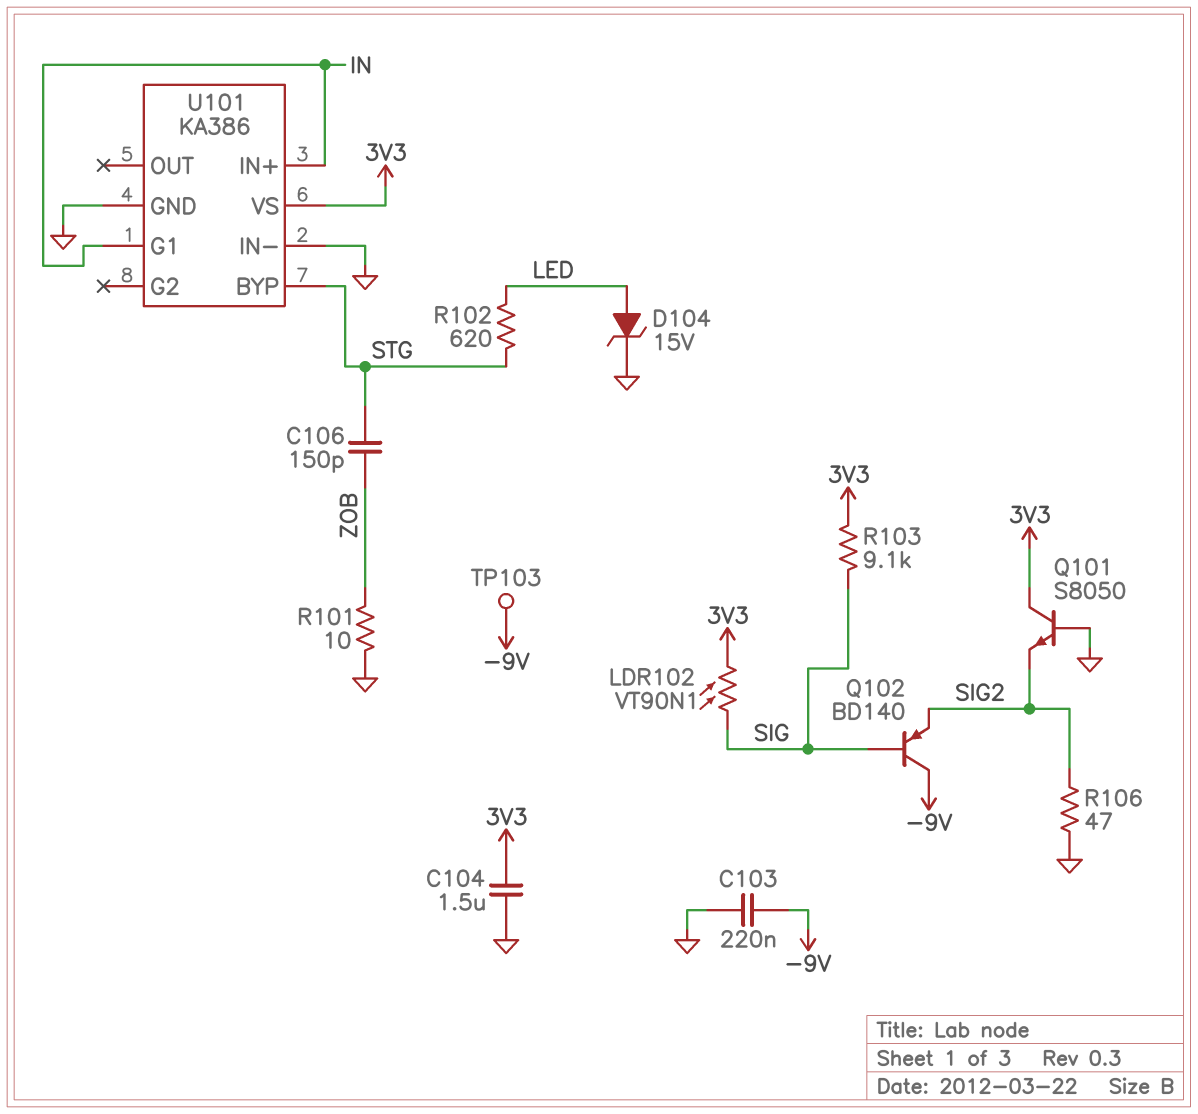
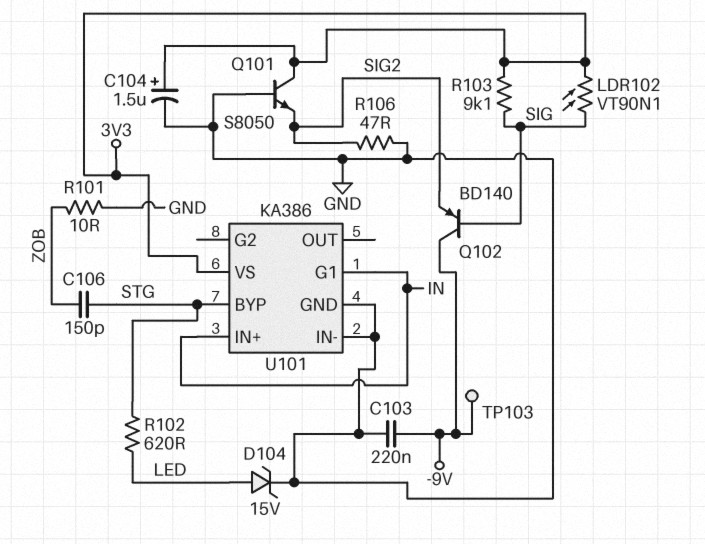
C104: 1.5uF (3V3, GND) -> 1.5uF (plus 3V3, minus GND)

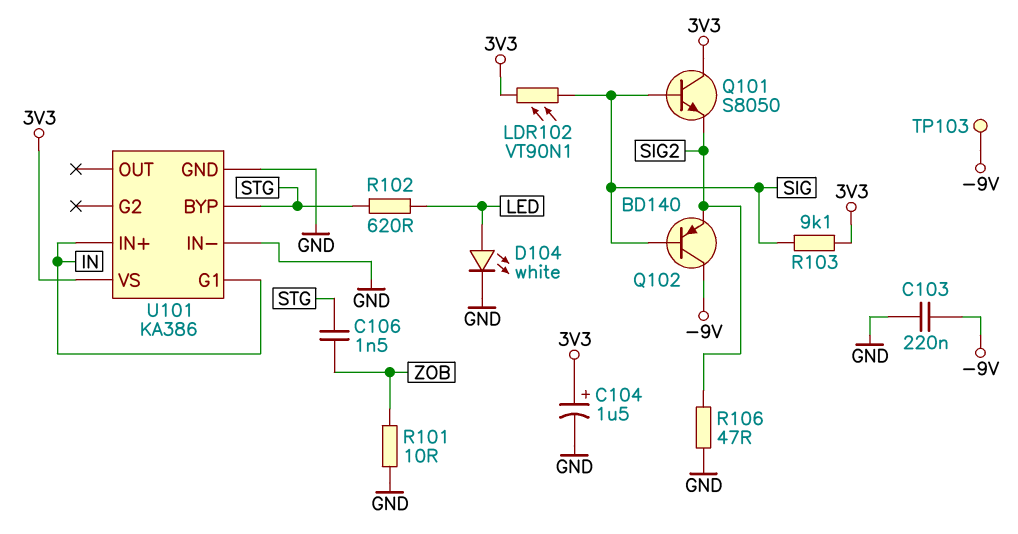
C106: 150pF (STG, ZOB) -> 1.5nF (STG, ZOB)
D104: zener 15V (A LED, K GND) -> LED white (A LED, K GND)
Q101: NPN S8050 (B GND, C 3V3, E SIG2) -> NPN S8050 (B SIG, C 3V3, E SIG2)

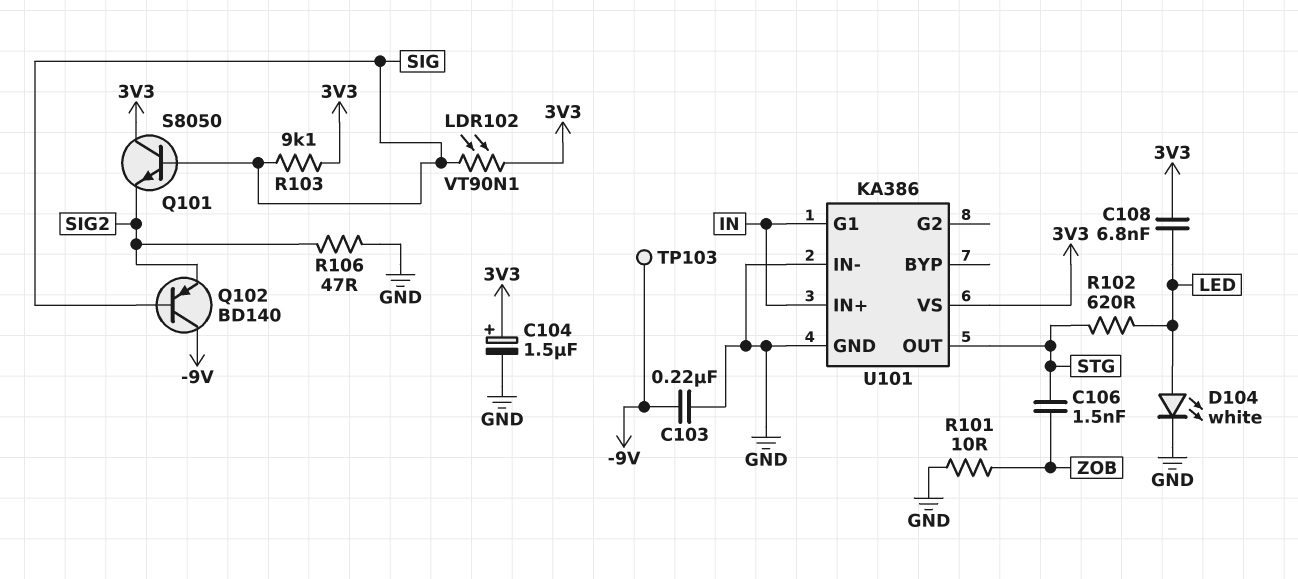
C108: none -> 6.8nF (3V3, LED)
U101 pin BYP: STG -> none
U101 pin OUT: none -> STG

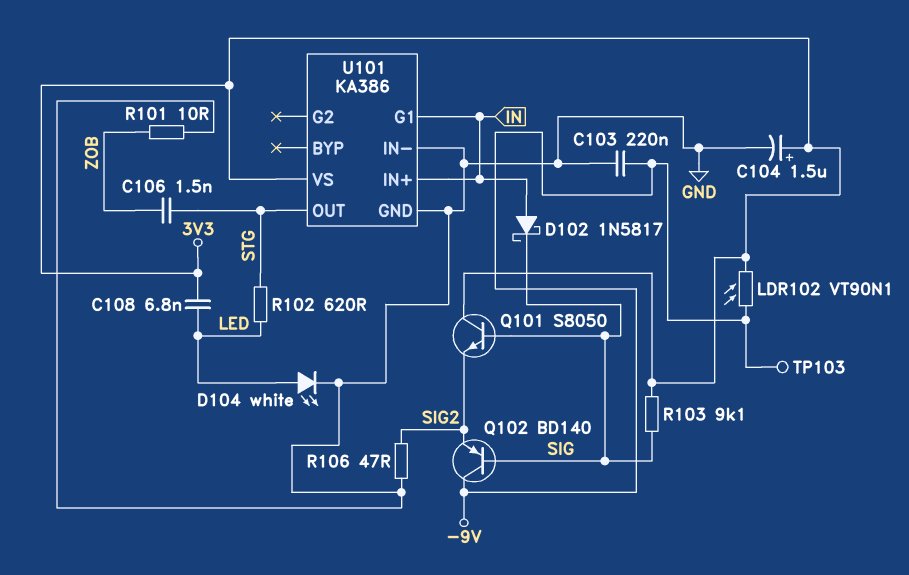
D102: none -> schottky 1N5817 (A IN, K SIG)
LDR102: VT90N1 (3V3, SIG) -> VT90N1 (-9V, 3V3)

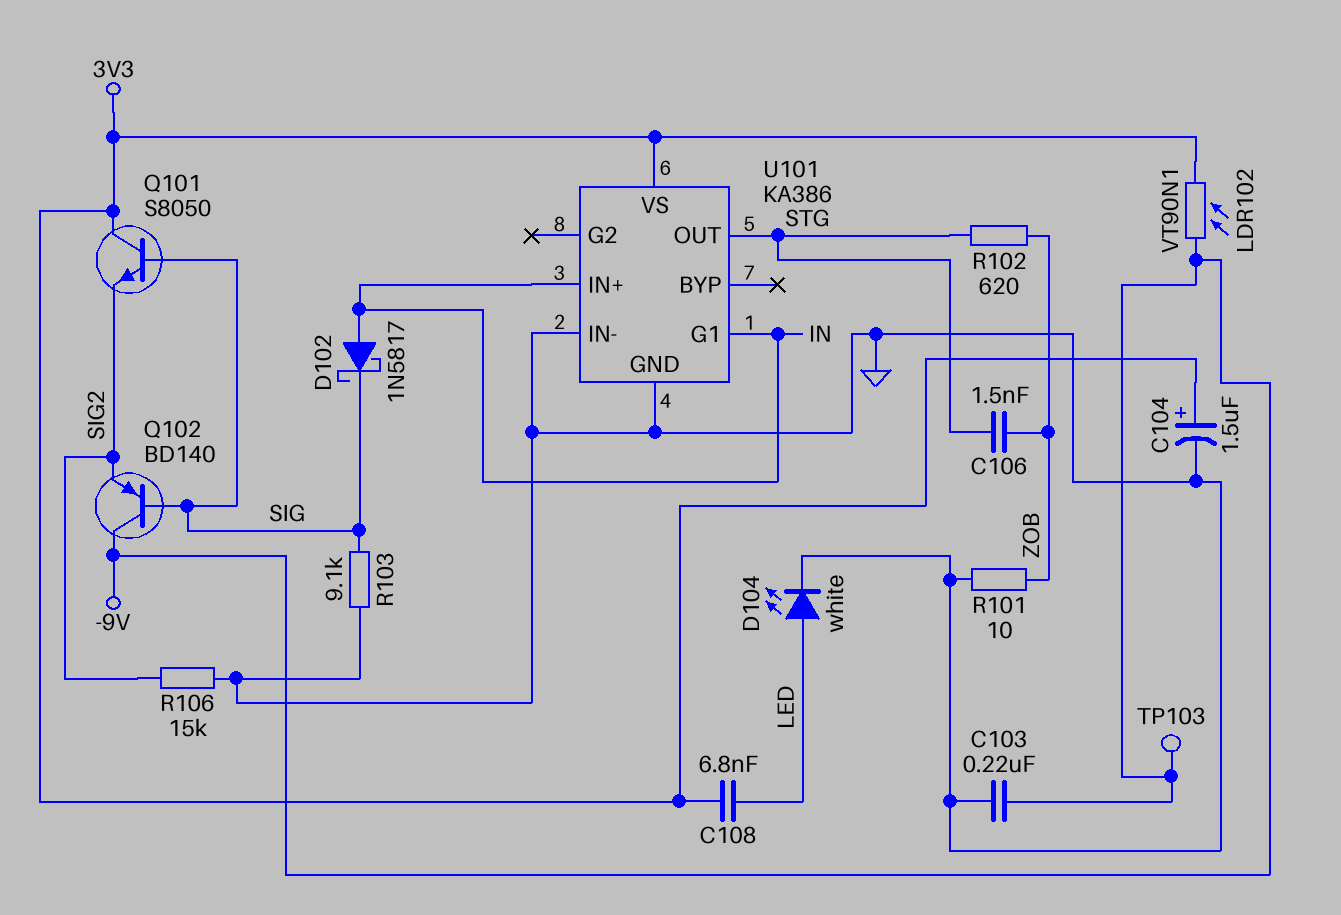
R102: 620 (LED, STG) -> 620 (STG, ZOB)
R103: 9.1k (3V3, SIG) -> 9.1k (GND, SIG)
R106: 47 (GND, SIG2) -> 15k (GND, SIG2)

